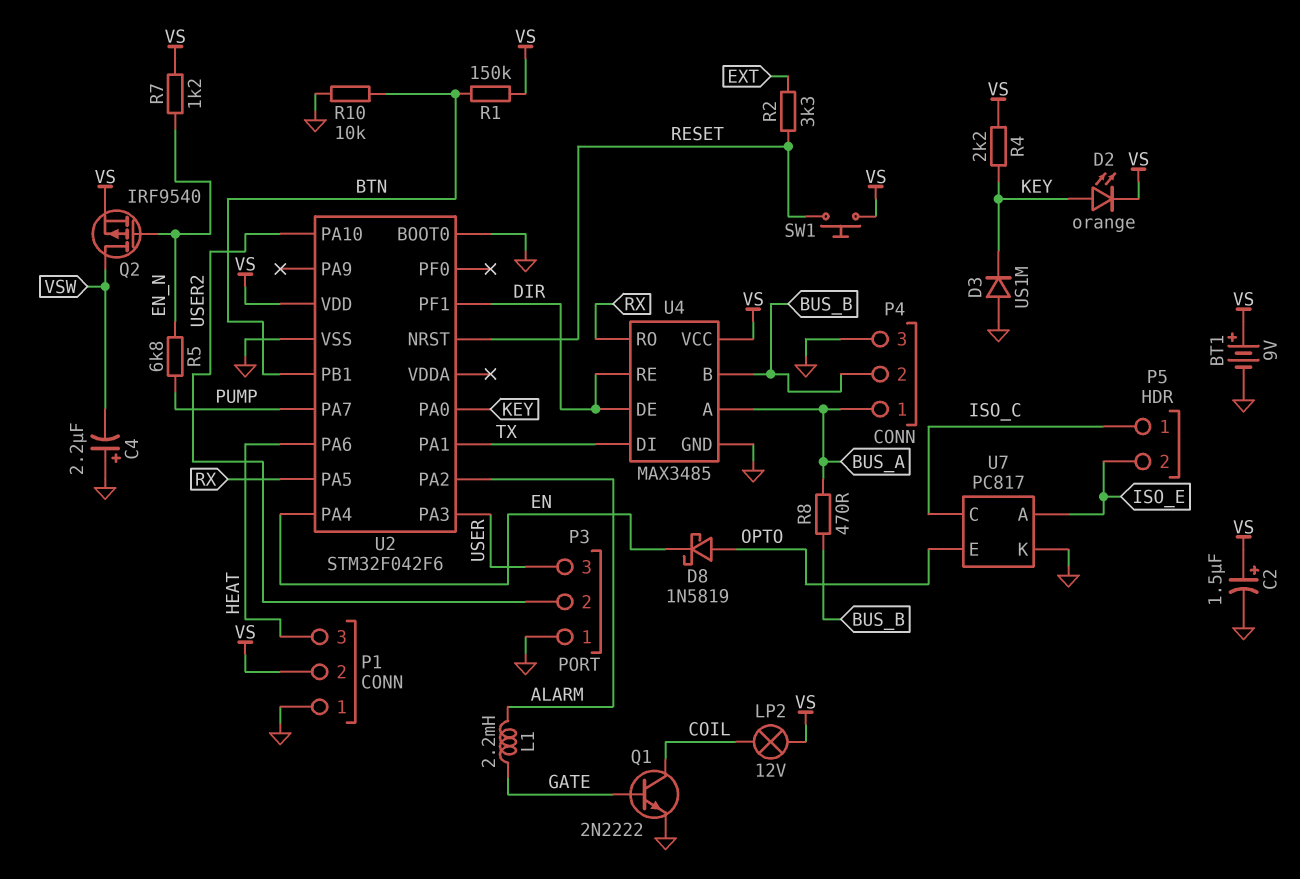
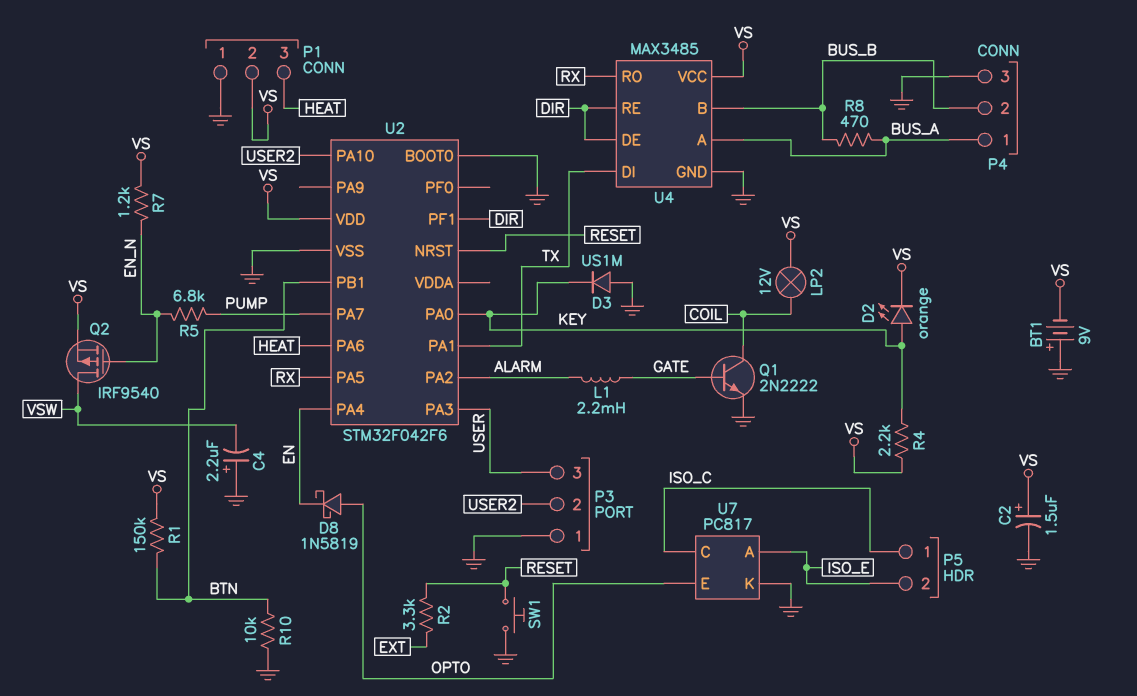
BT1: 9V (plus VS, minus GND) -> 9V (plus GND, minus VS)
SW1: button (RESET, VS) -> button (GND, RESET)

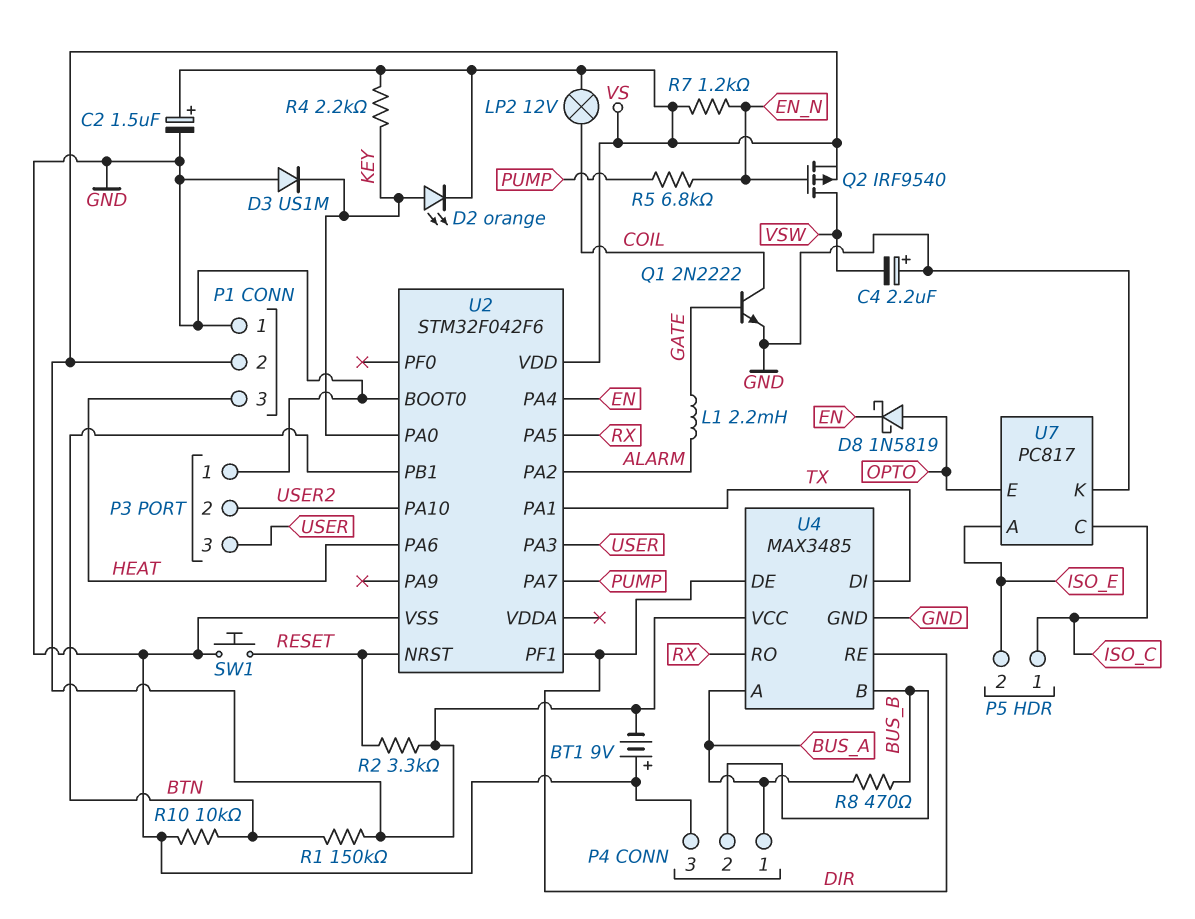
R2: 3.3k (EXT, RESET) -> 3.3k (RESET, VS)

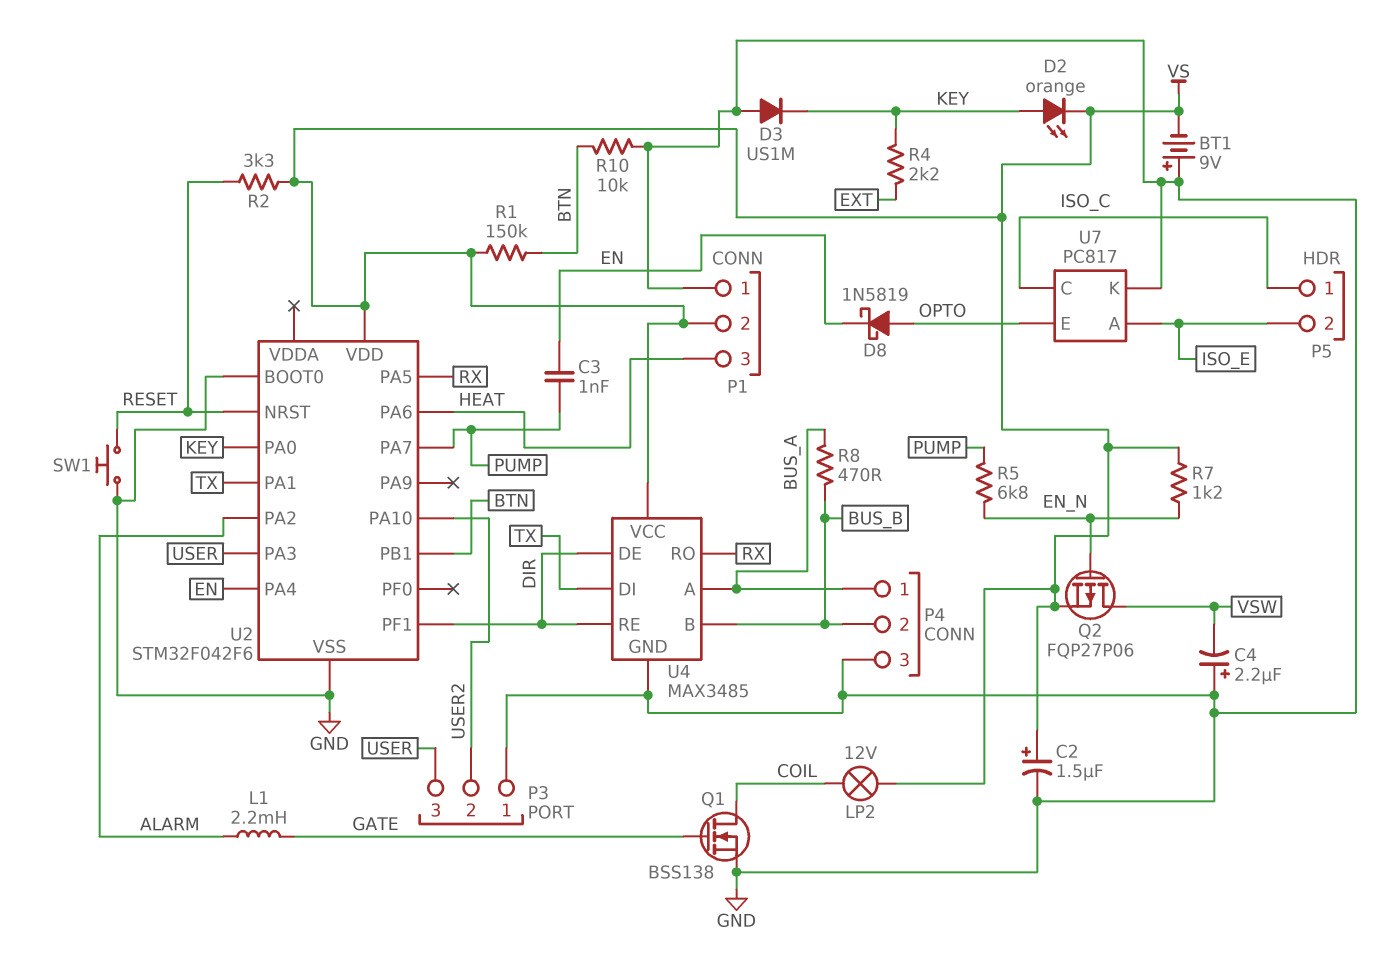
C3: none -> 1nF (EN, PUMP)
Q1: NPN 2N2222 (B GATE, C COIL, E GND) -> NMOS BSS138 (G GATE, D COIL, S GND)
Q2: PMOS IRF9540 (G EN_N, D VSW, S VS) -> PMOS FQP27P06 (G EN_N, D VSW, S VS)
R4: 2.2k (KEY, VS) -> 2.2k (EXT, KEY)

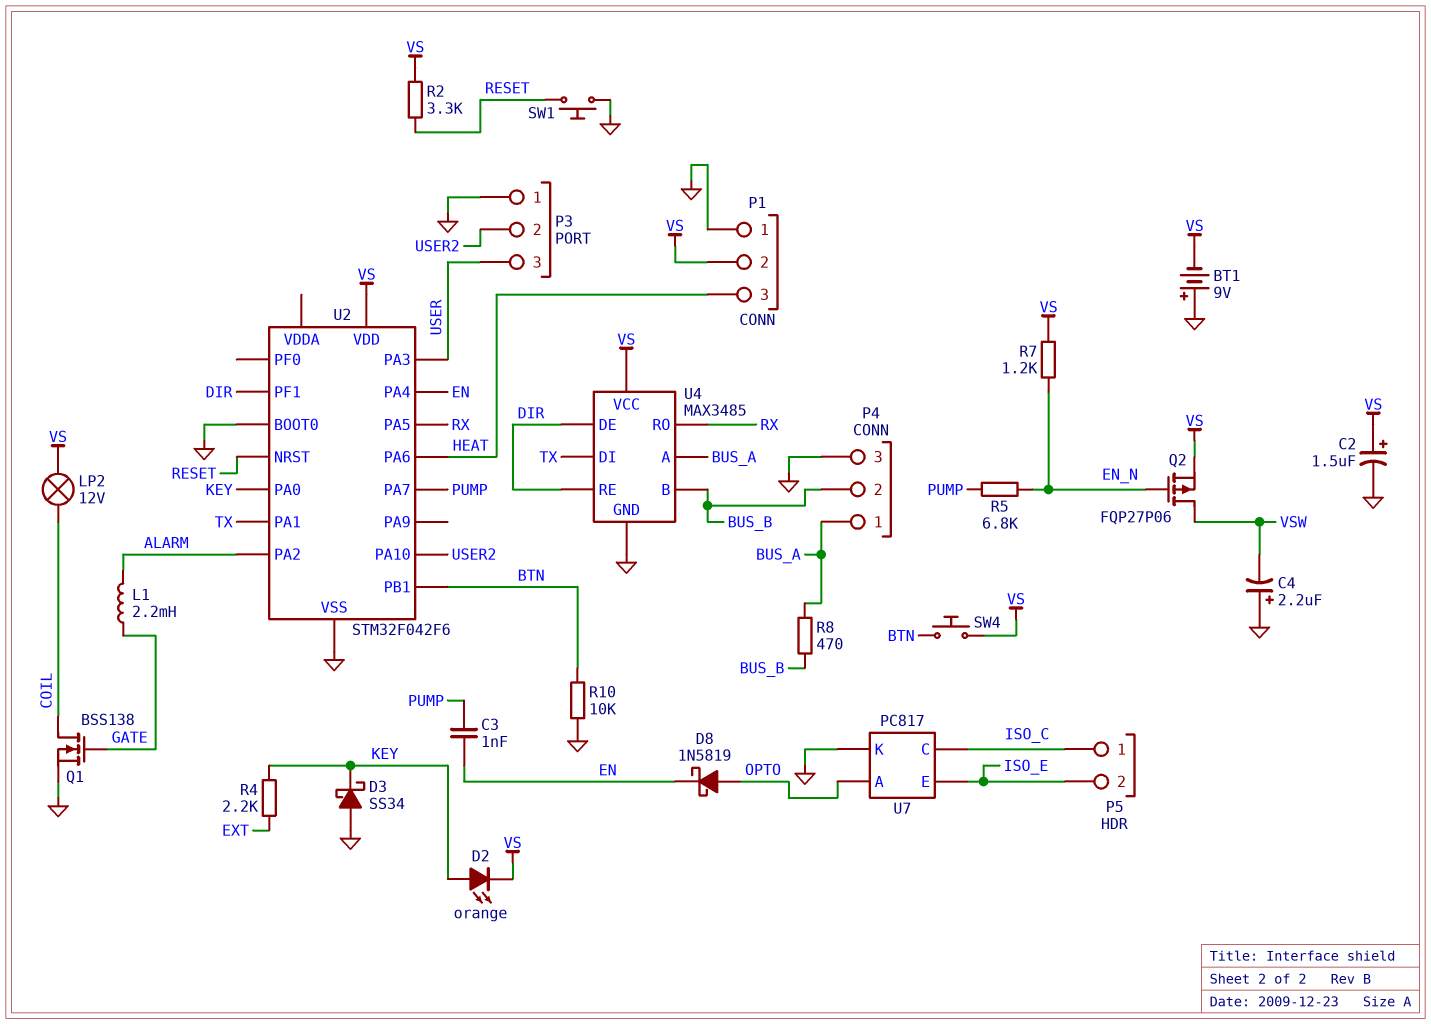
D3: diode US1M (A GND, K KEY) -> schottky SS34 (A GND, K KEY)
R1: 150k (BTN, VS) -> none
SW4: none -> button (BTN, VS)
U7 pin A: ISO_E -> OPTO
U7 pin E: OPTO -> ISO_E

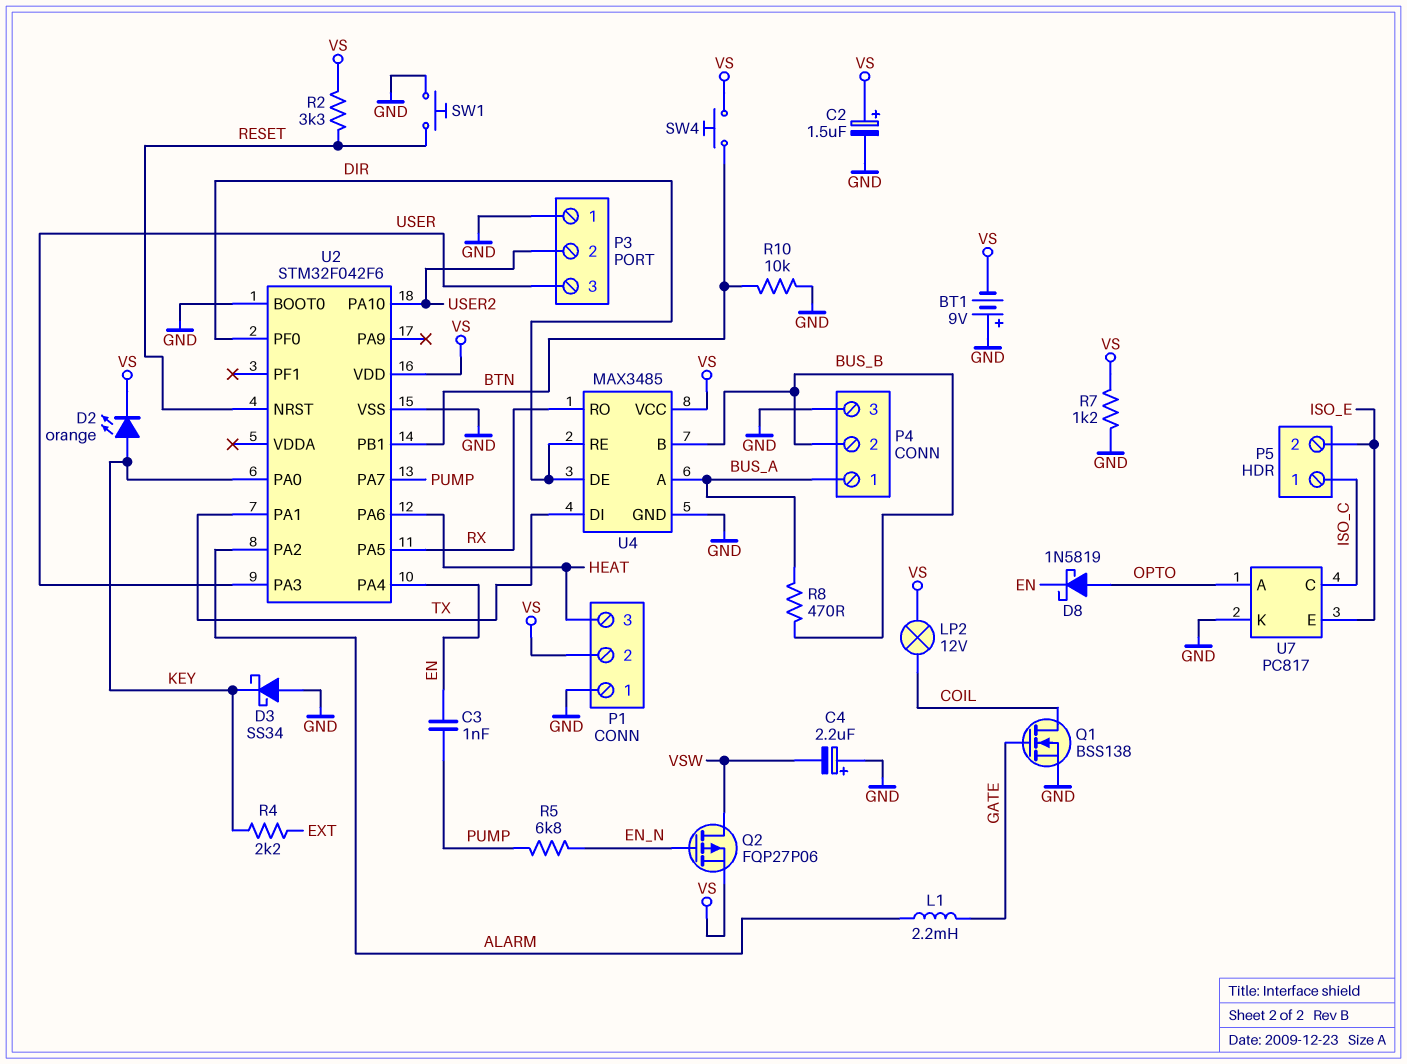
R7: 1.2k (EN_N, VS) -> 1.2k (GND, VS)
U2 pin PF0: none -> DIR
U2 pin PF1: DIR -> none

